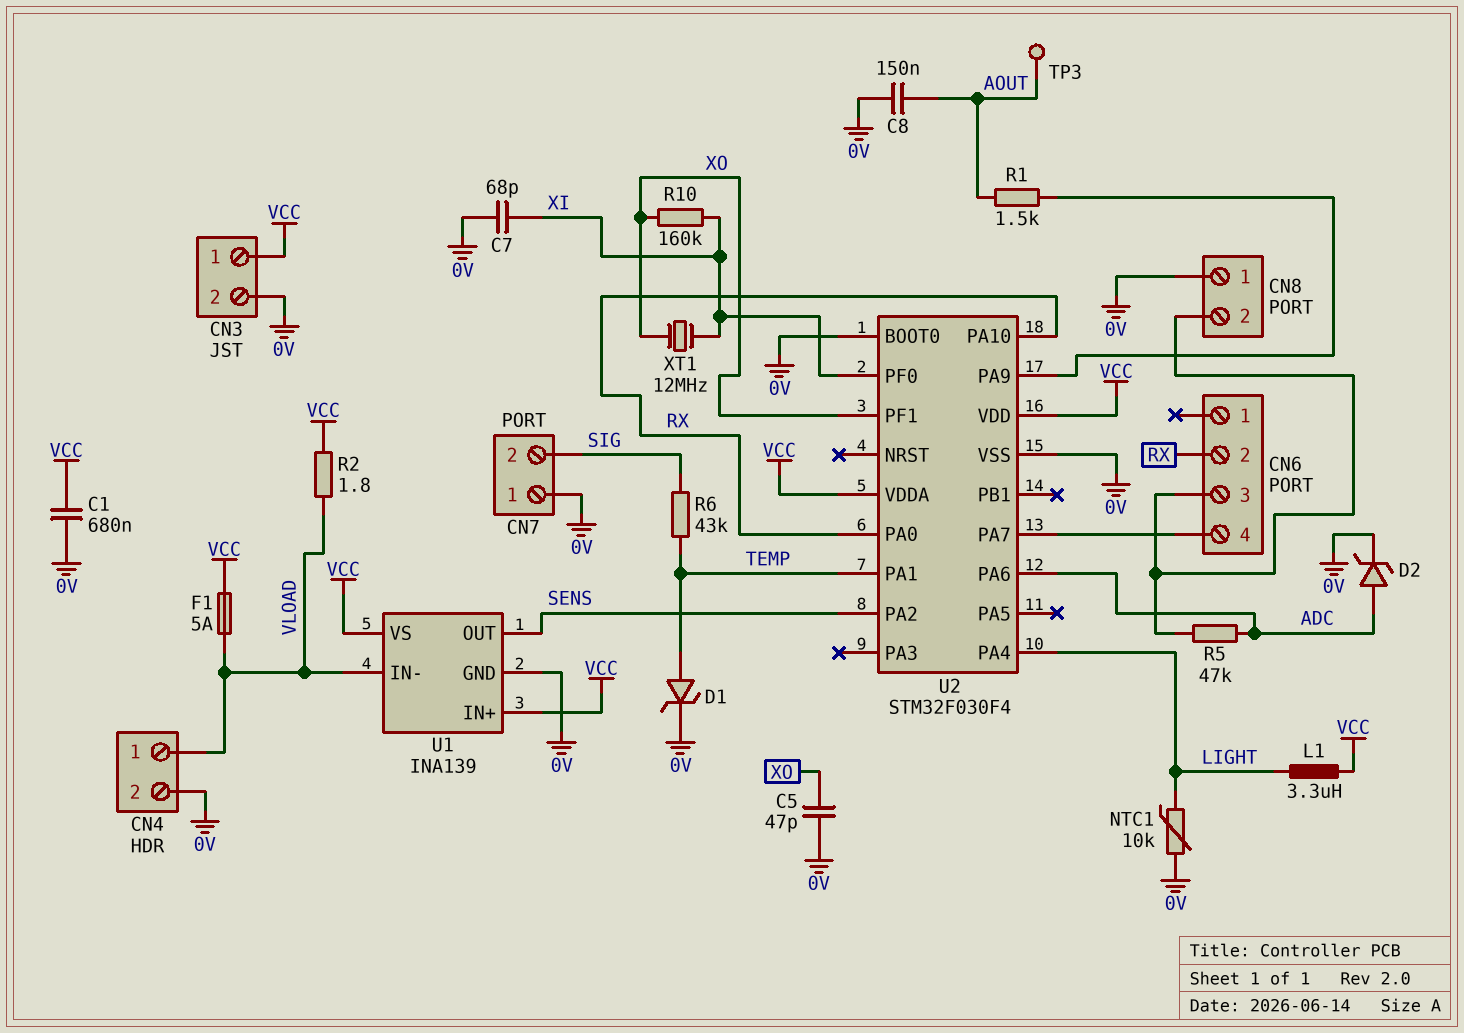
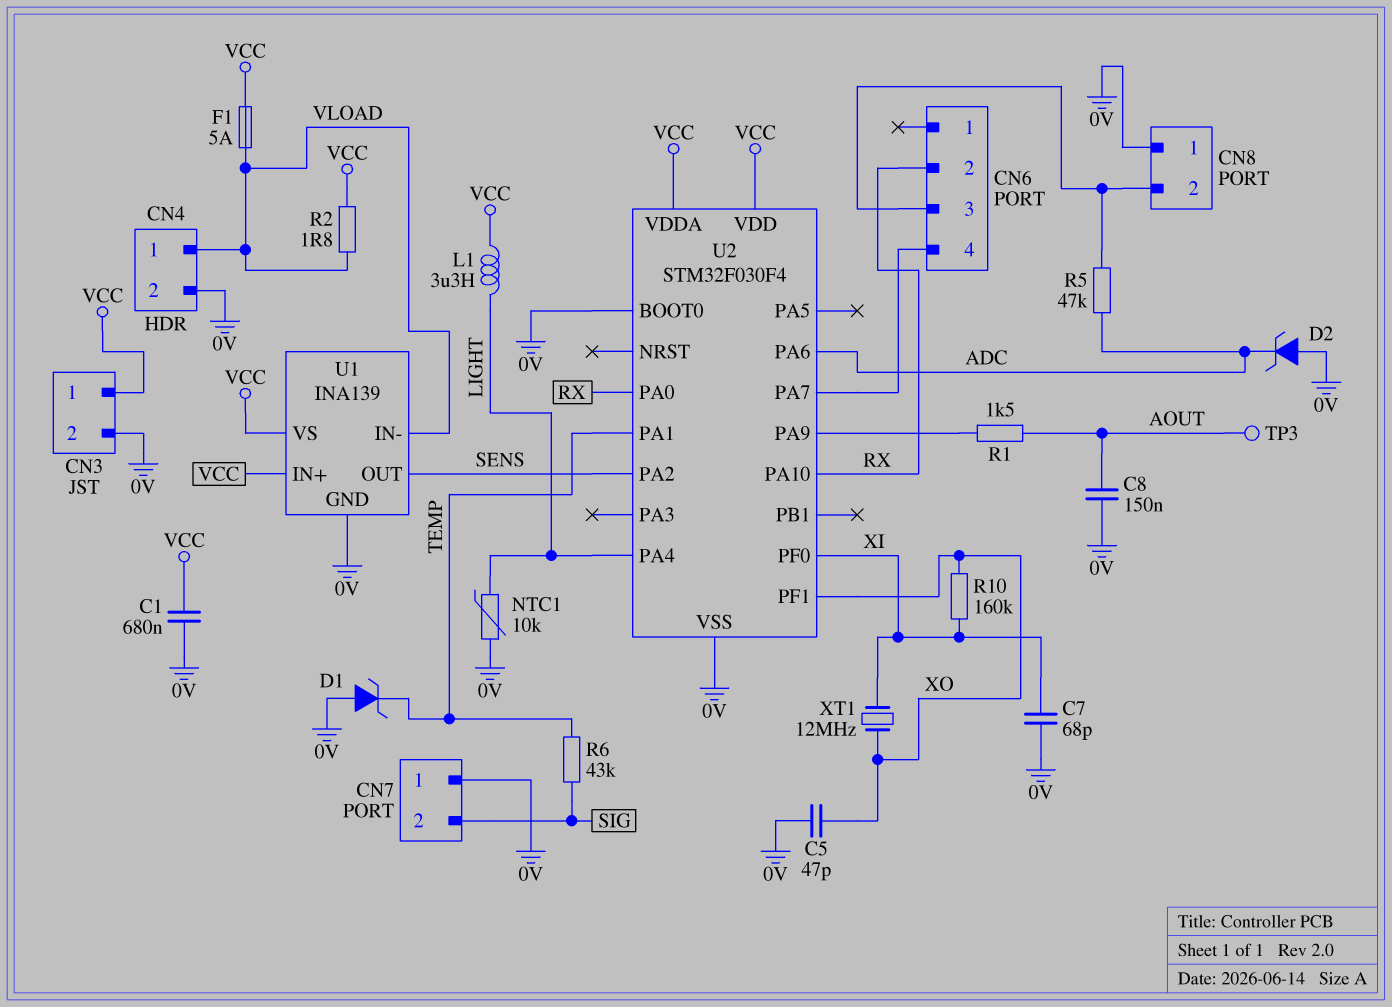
D1: zener (A TEMP, K 0V) -> zener (A 0V, K TEMP)
D2: zener (A ADC, K 0V) -> zener (A 0V, K ADC)

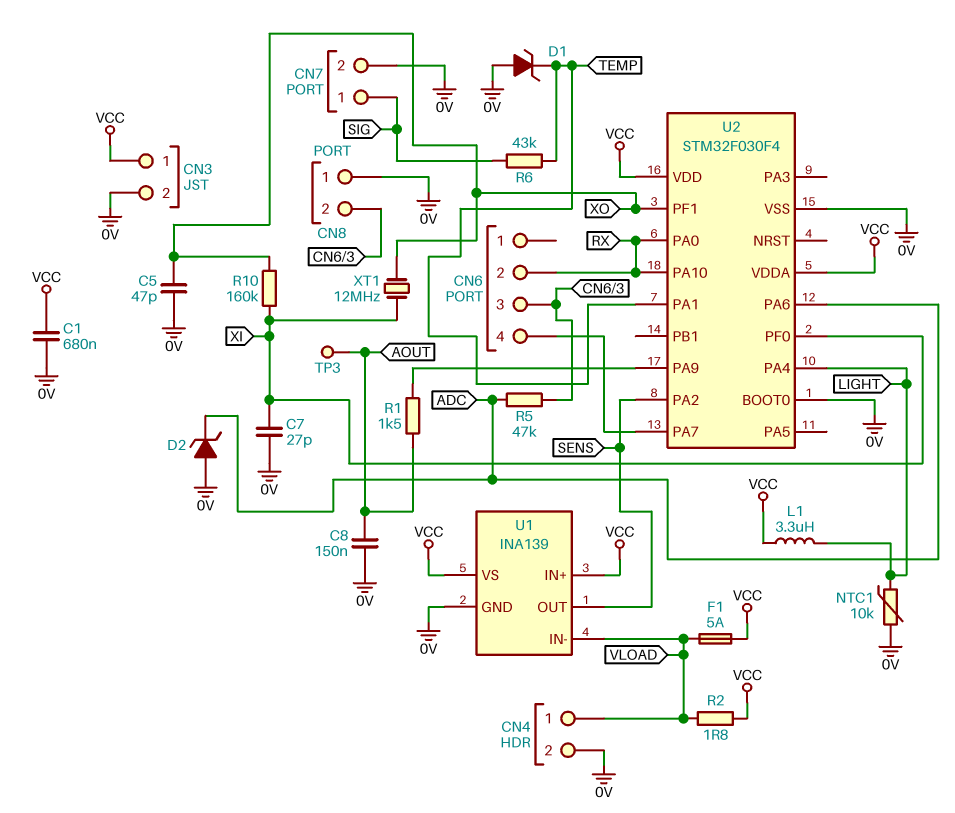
C7: 68pF (0V, XI) -> 27pF (0V, XI)
CN7 pin 1: 0V -> SIG
CN7 pin 2: SIG -> 0V

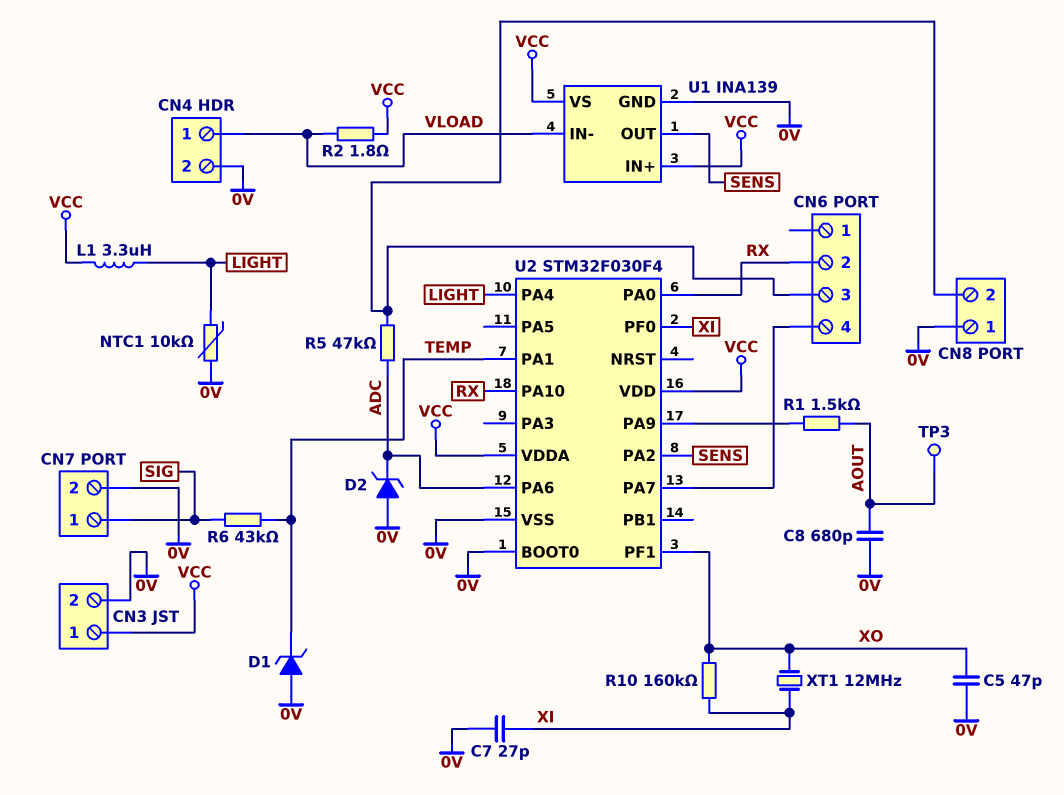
C1: 680nF (0V, VCC) -> none
C8: 150nF (0V, AOUT) -> 680pF (0V, AOUT)
F1: 5A (VCC, VLOAD) -> none

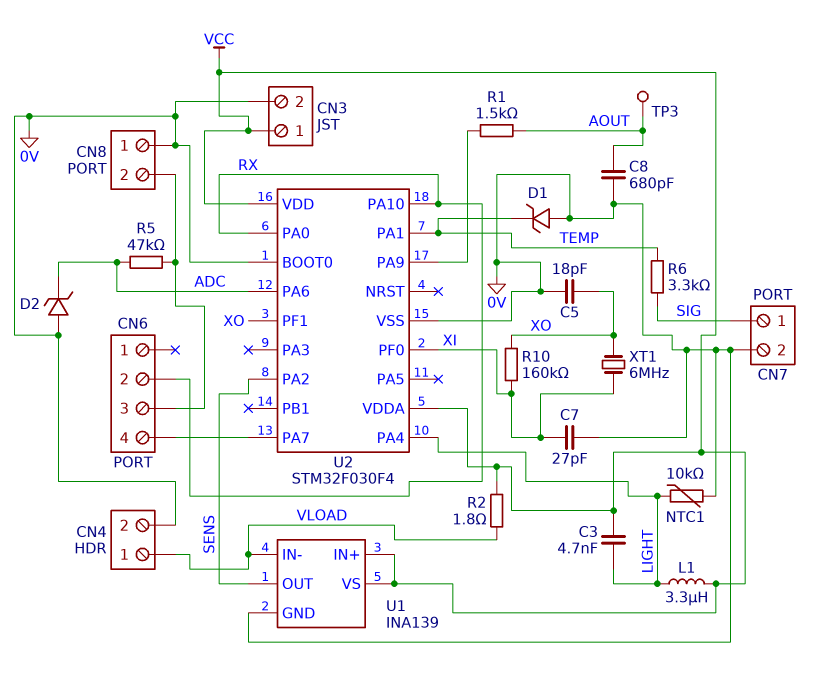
C3: none -> 4.7nF (LIGHT, VCC)
C5: 47pF (0V, XO) -> 18pF (0V, XO)
R6: 43k (SIG, TEMP) -> 3.3k (SIG, TEMP)
XT1: 12MHz (XI, XO) -> 6MHz (XI, XO)

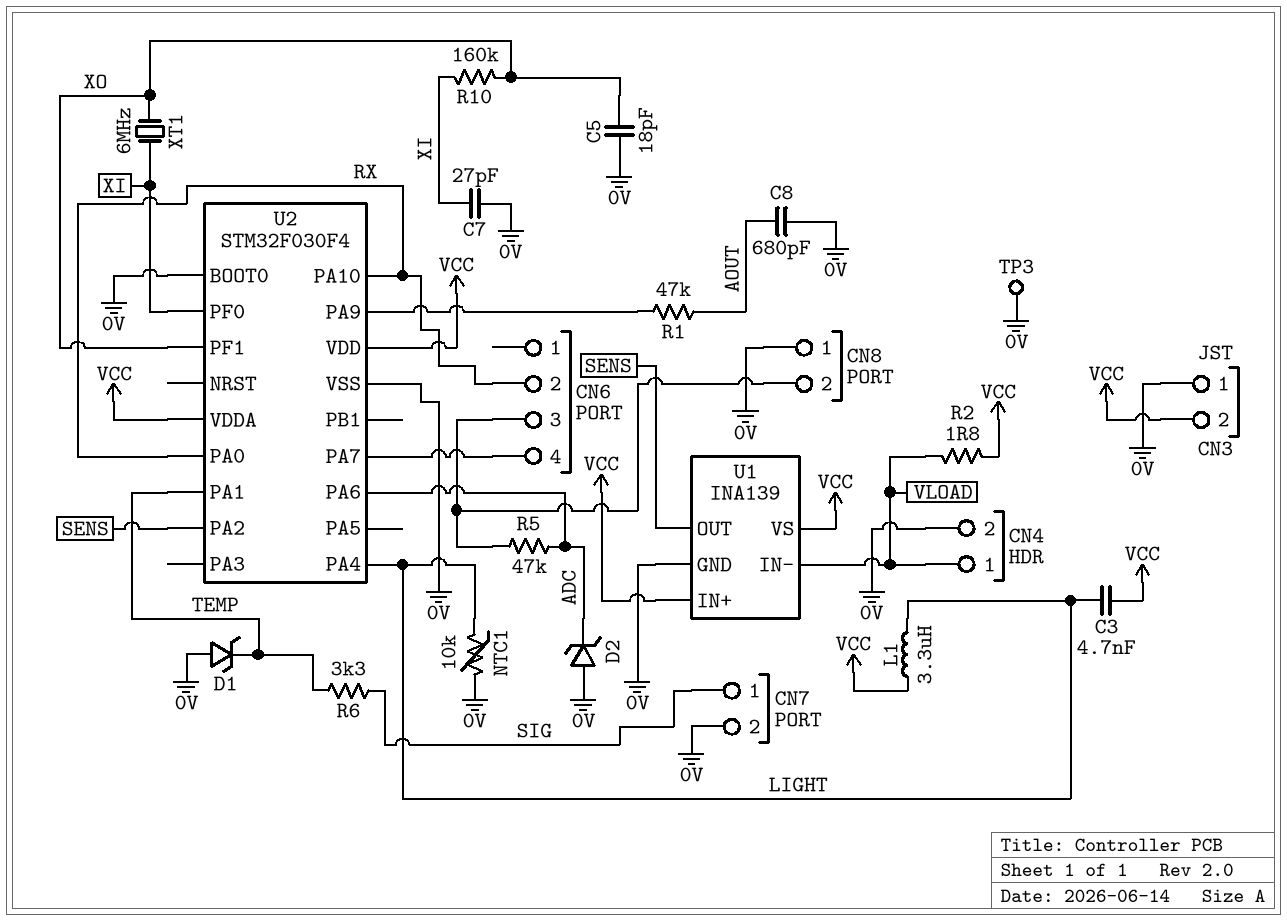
CN3 pin 1: VCC -> 0V
CN3 pin 2: 0V -> VCC
R1: 1.5k (AOUT, U2/PA9) -> 47k (AOUT, U2/PA9)
TP3: test point (AOUT) -> test point (0V)

